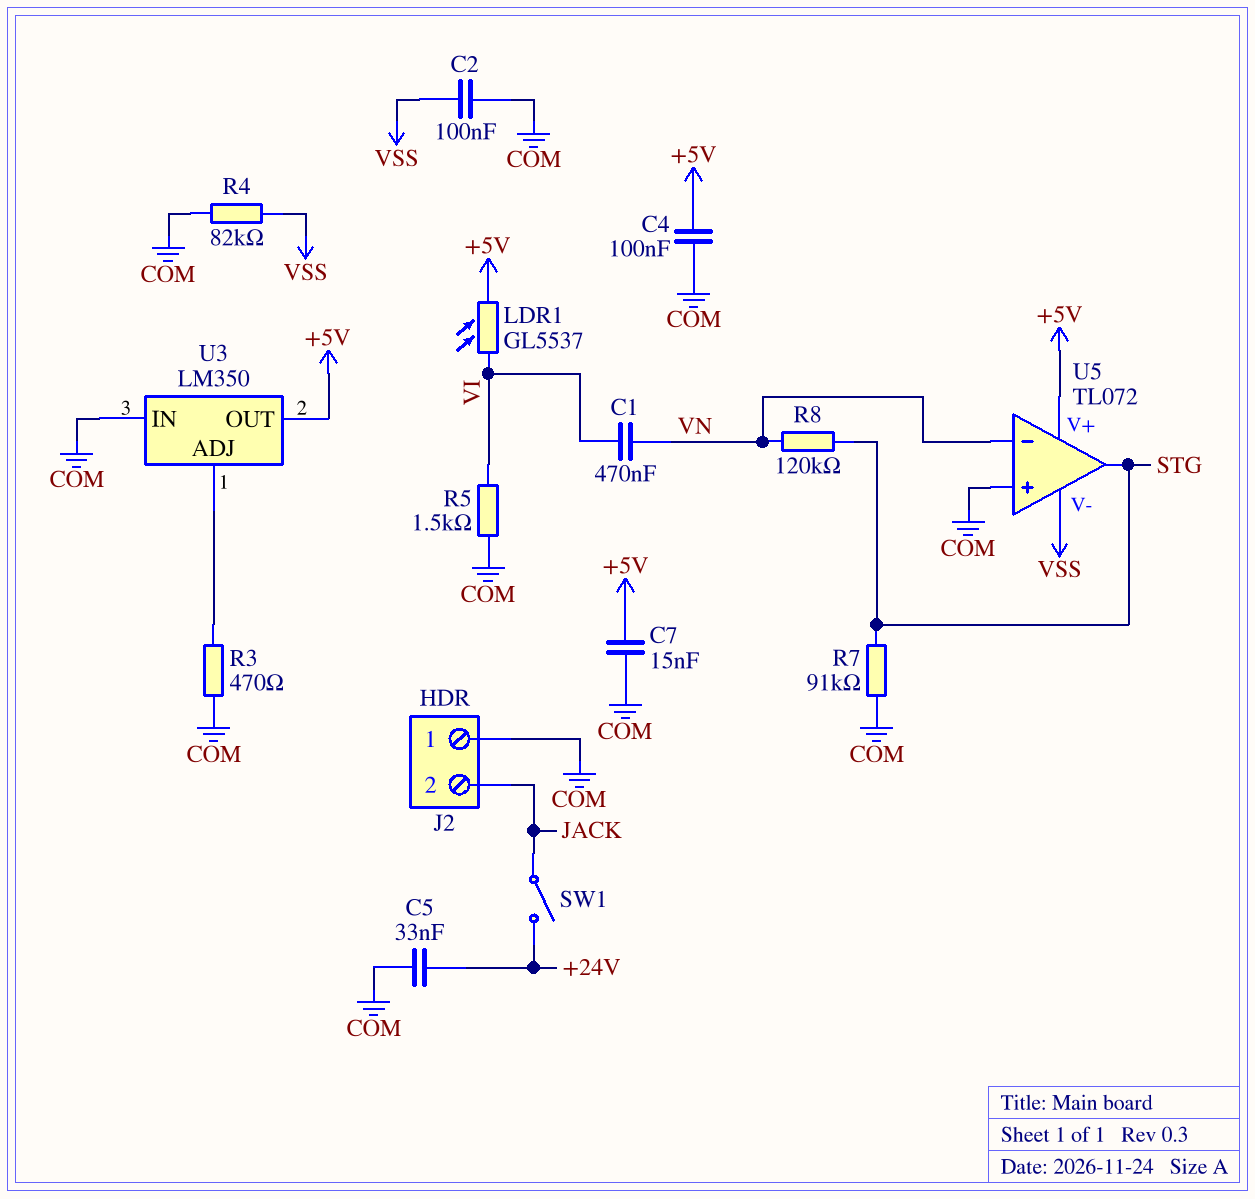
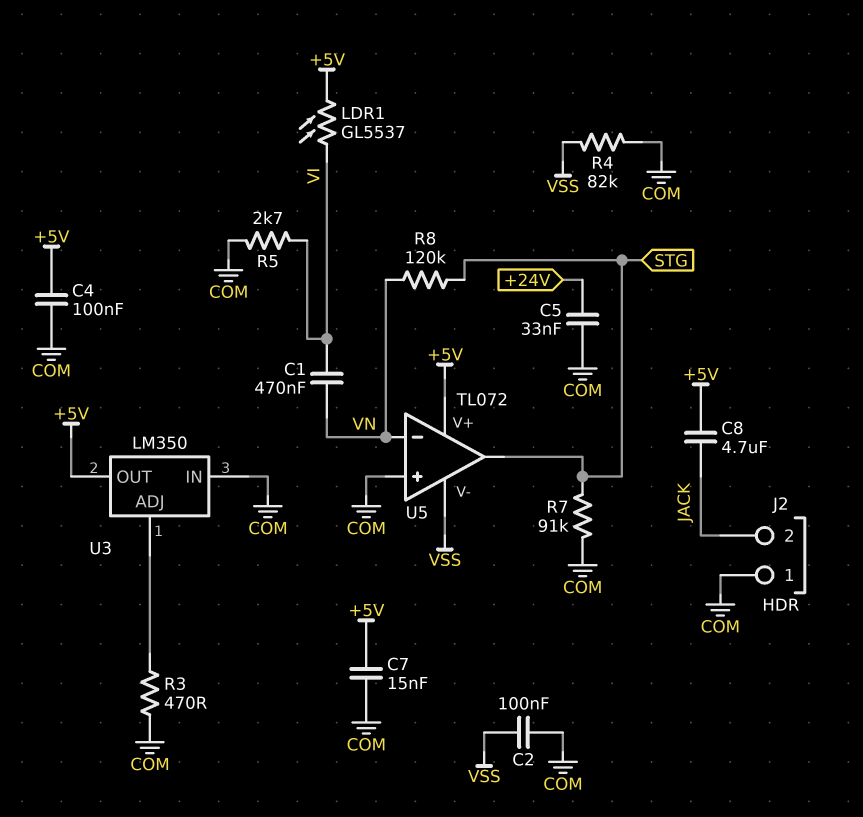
C8: none -> 4.7uF (+5V, JACK)
R5: 1.5k (COM, VI) -> 2.7k (COM, VI)
SW1: switch (+24V, JACK) -> none

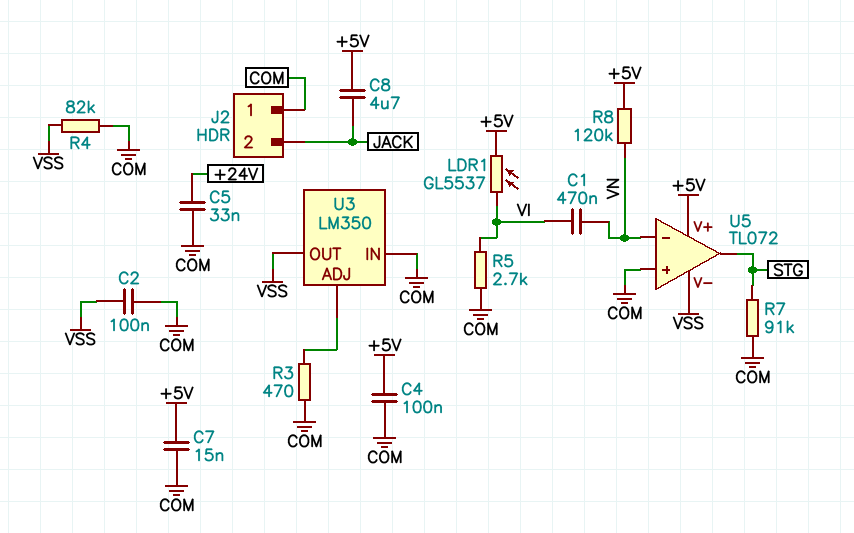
R8: 120k (STG, VN) -> 120k (+5V, VN)
U3 pin OUT: +5V -> VSS

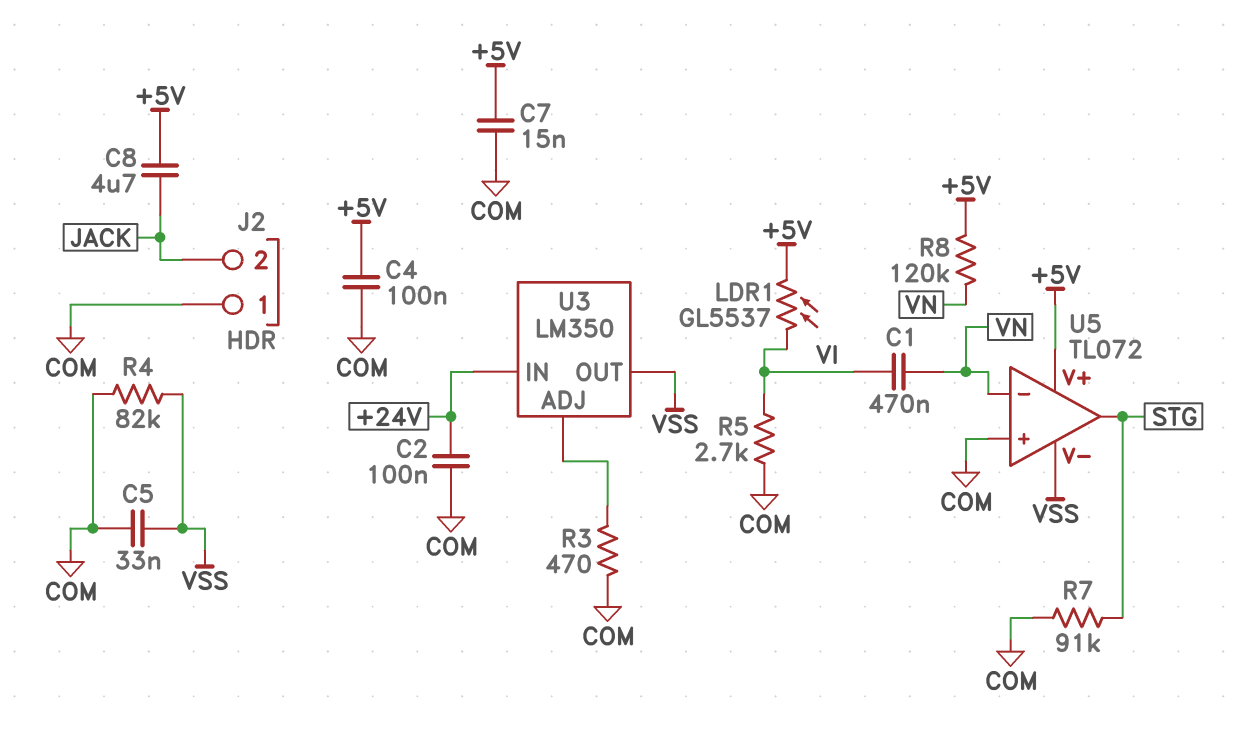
C2: 100nF (COM, VSS) -> 100nF (+24V, COM)
C5: 33nF (+24V, COM) -> 33nF (COM, VSS)
U3 pin IN: COM -> +24V

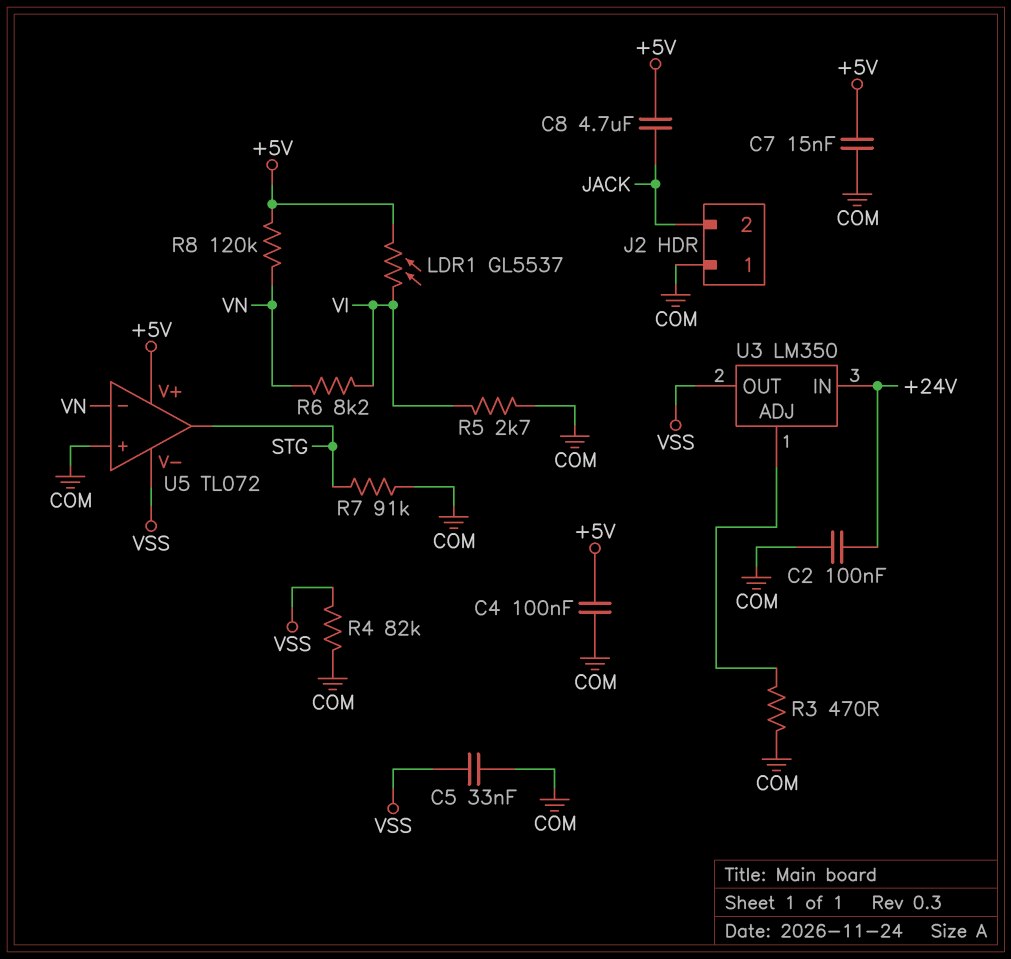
C1: 470nF (VI, VN) -> none
R6: none -> 8.2k (VI, VN)

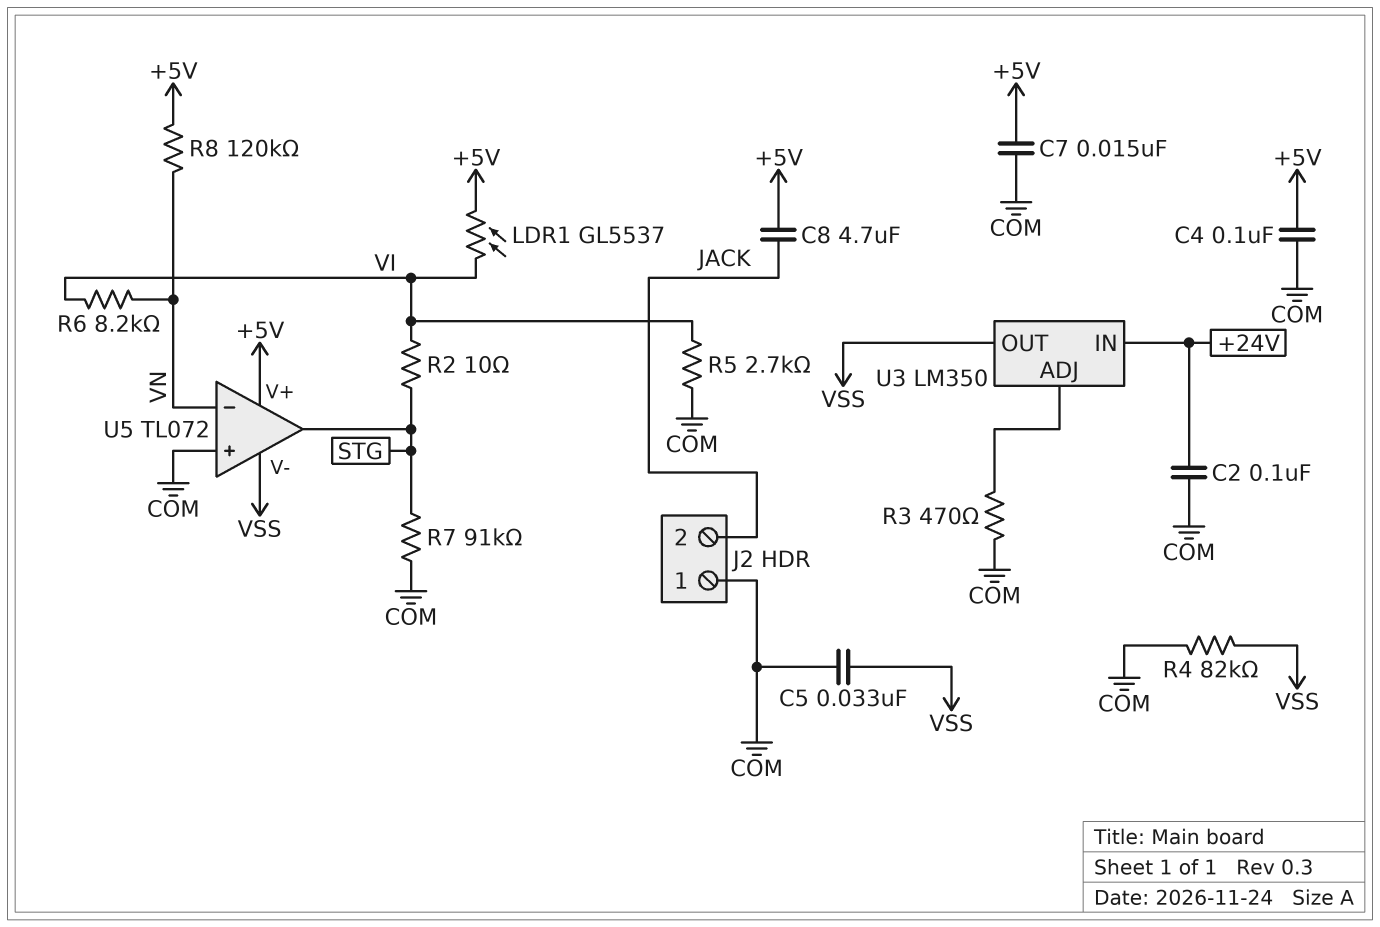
R2: none -> 10 (STG, VI)

